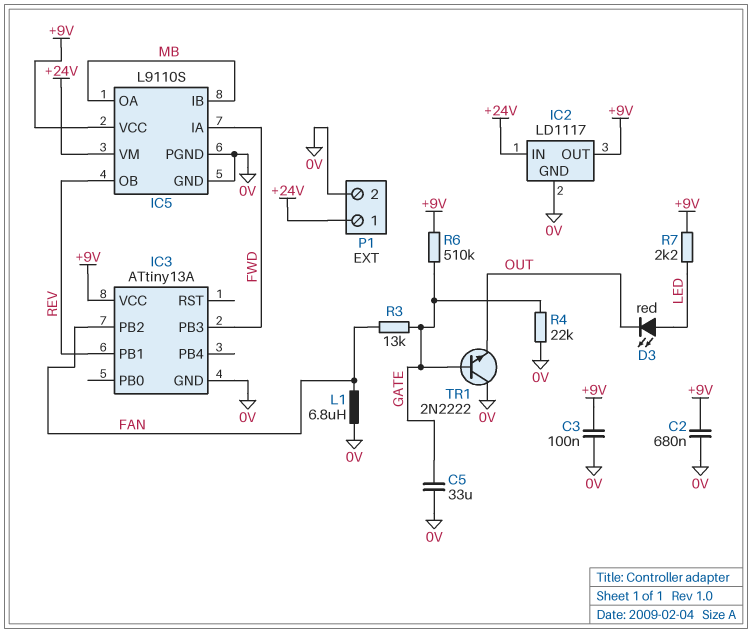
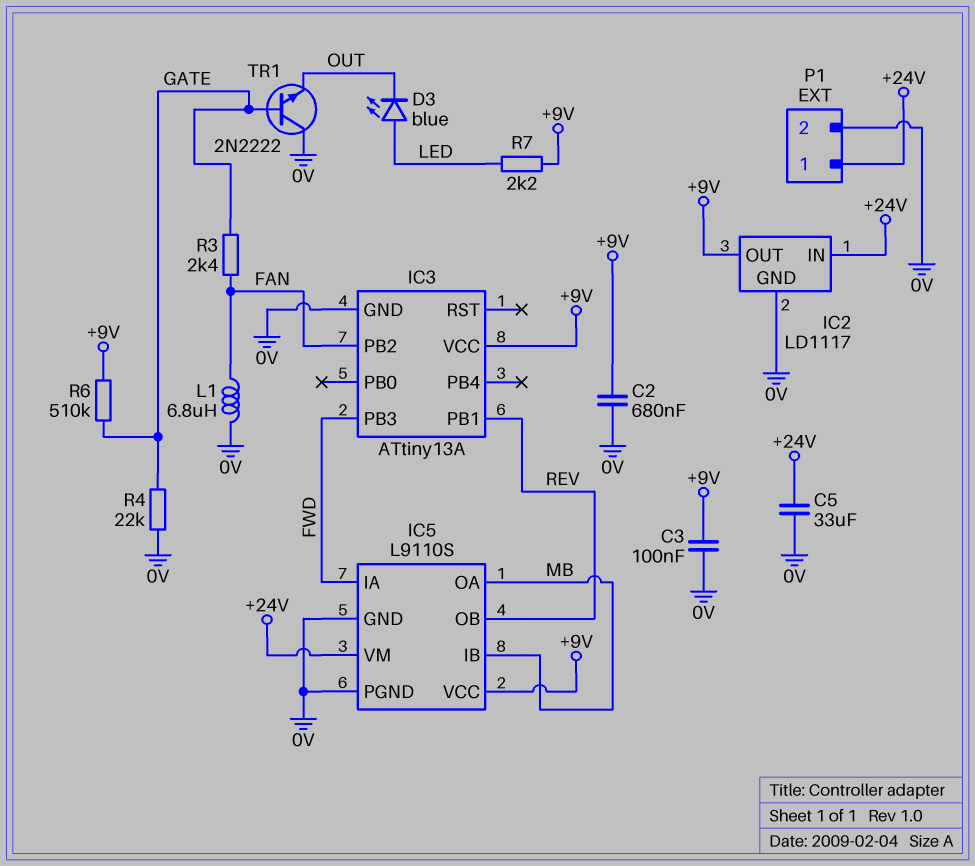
C5: 33uF (0V, GATE) -> 33uF (+24V, 0V)
D3: LED red (A LED, K OUT) -> LED blue (A LED, K OUT)
R3: 13k (FAN, GATE) -> 2.4k (FAN, GATE)

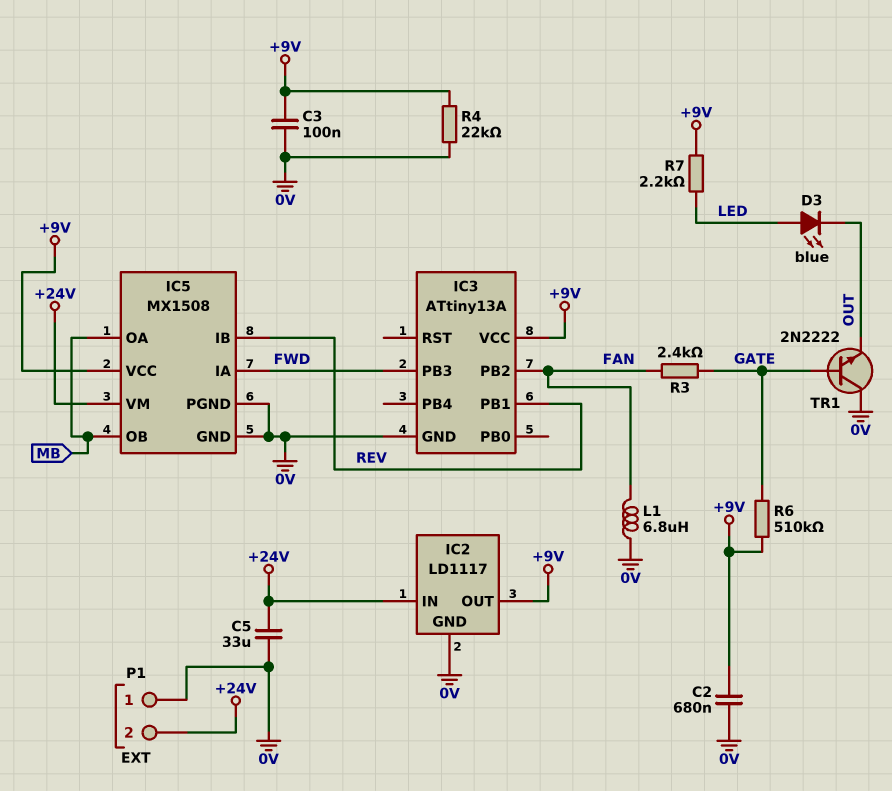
IC5: L9110S -> MX1508
IC5 pin IB: MB -> REV
IC5 pin OB: REV -> MB
P1 pin 1: +24V -> 0V
P1 pin 2: 0V -> +24V
R4: 22k (0V, GATE) -> 22k (+9V, 0V)

